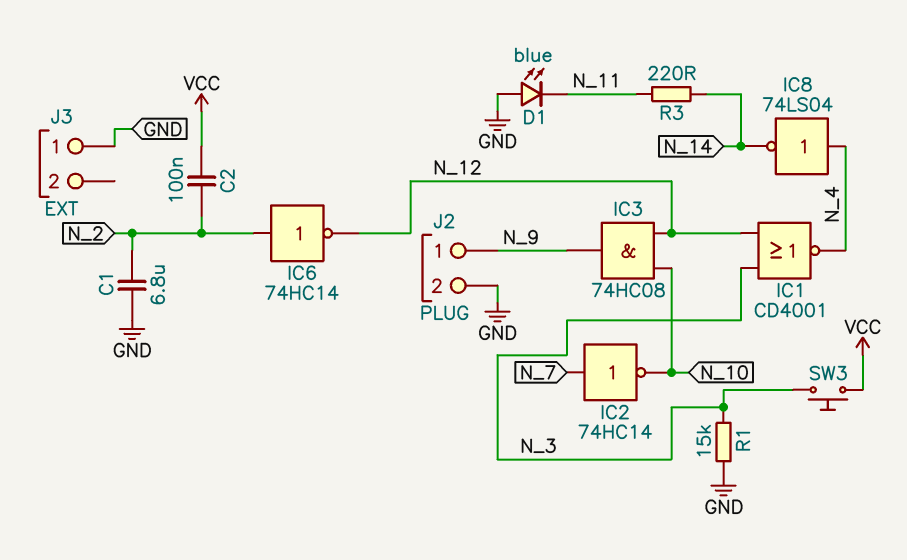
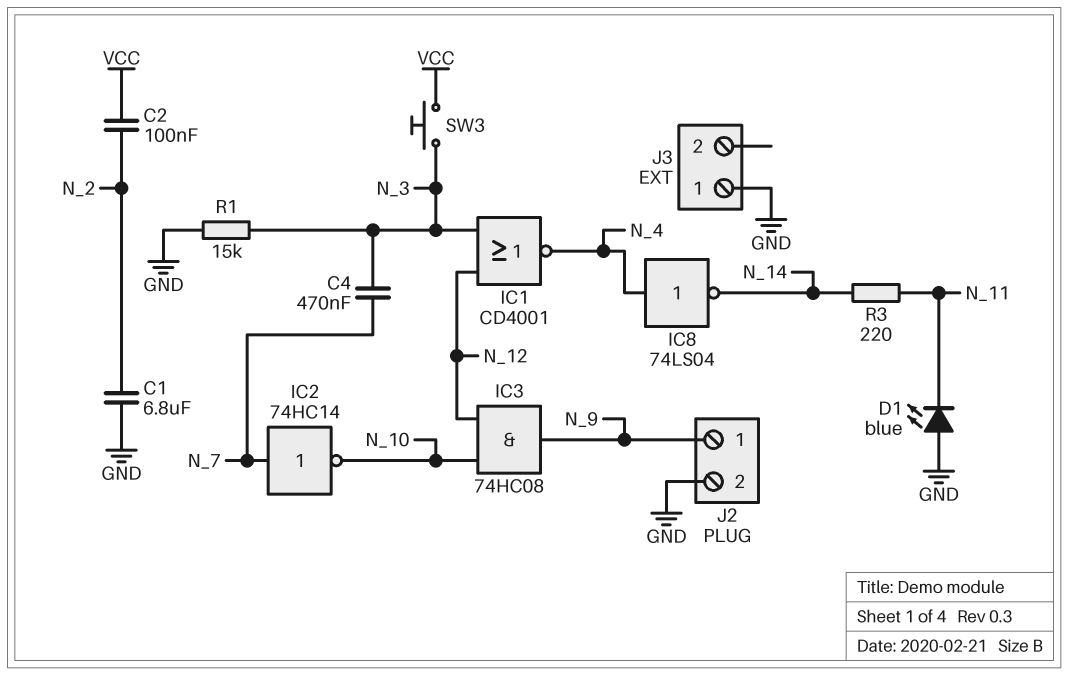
C4: none -> 470nF (N_3, N_7)
IC6: NOT 74HC14 (in N_2, out N_12) -> none

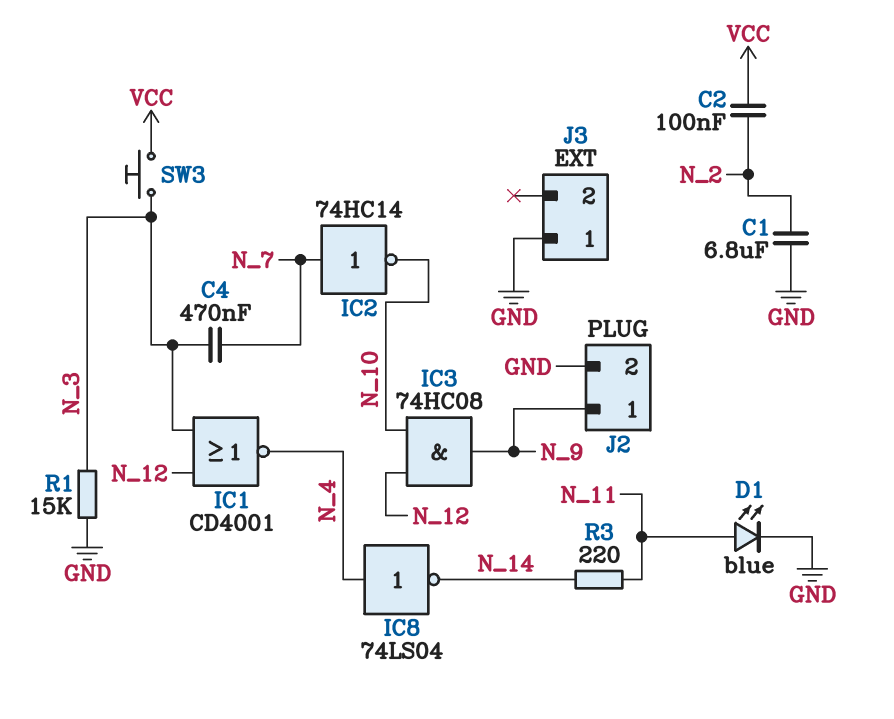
D1: LED blue (A GND, K N_11) -> LED blue (A N_11, K GND)

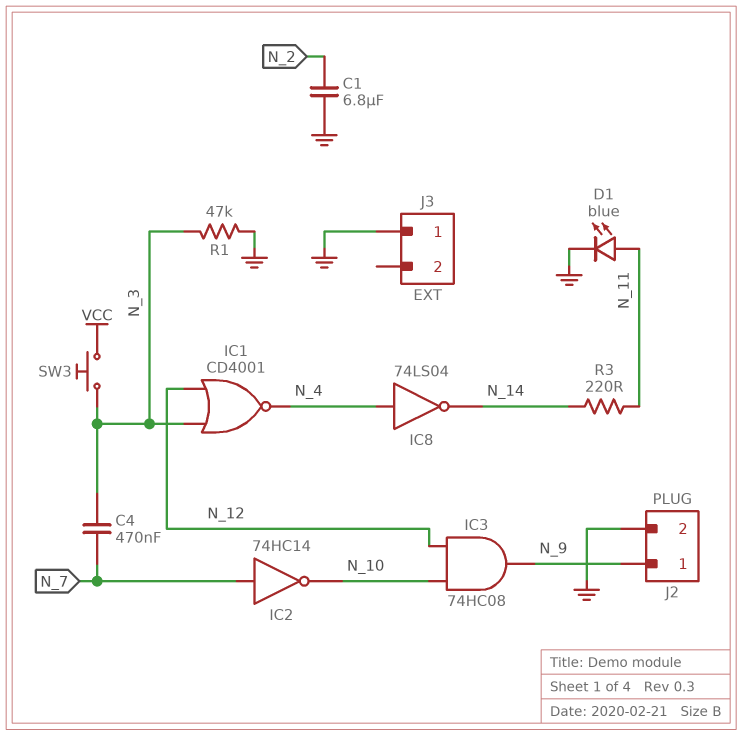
C2: 100nF (N_2, VCC) -> none
R1: 15k (GND, N_3) -> 47k (GND, N_3)

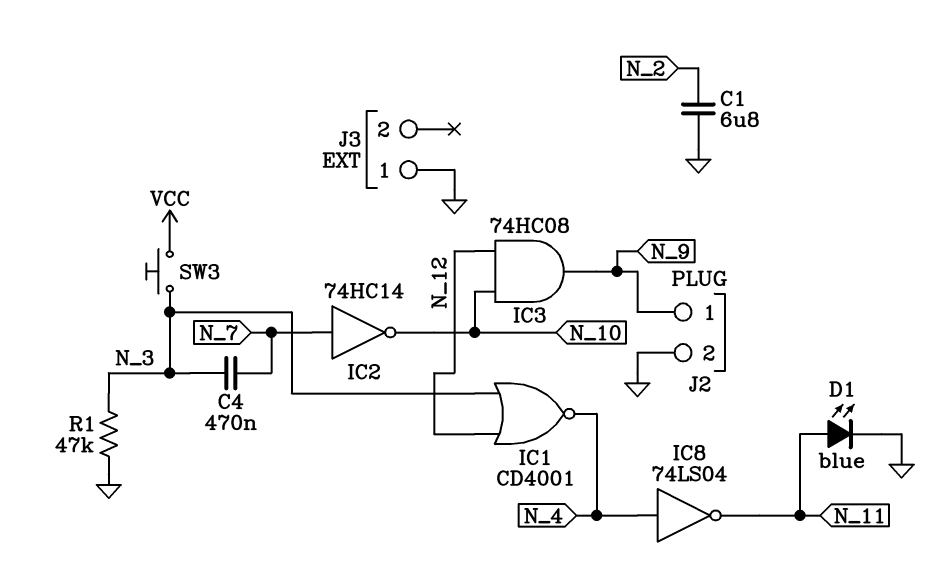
IC8: NOT 74LS04 (in N_4, out N_14) -> NOT 74LS04 (in N_4, out N_11)
R3: 220 (N_11, N_14) -> none

